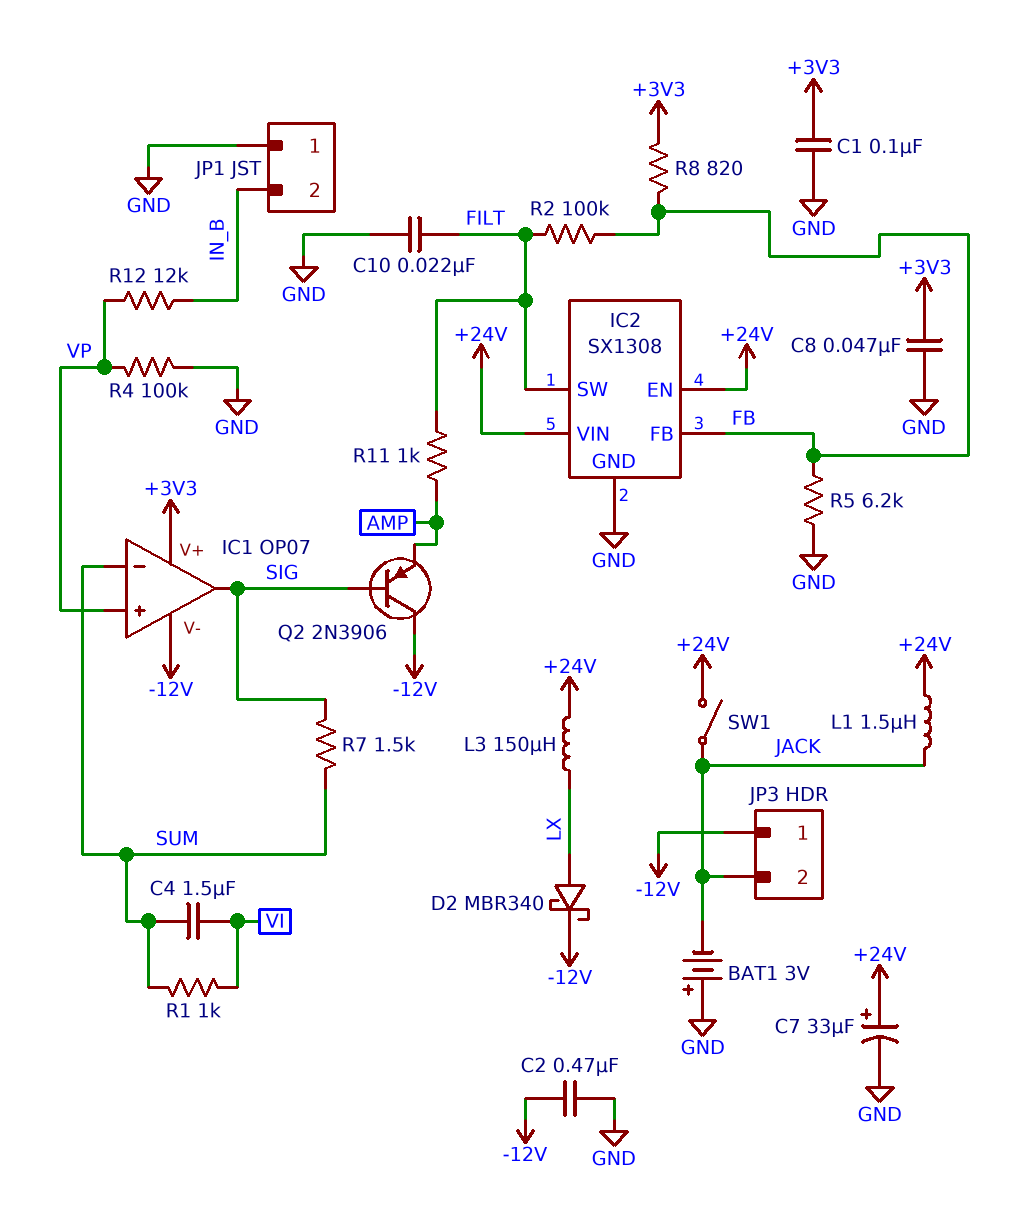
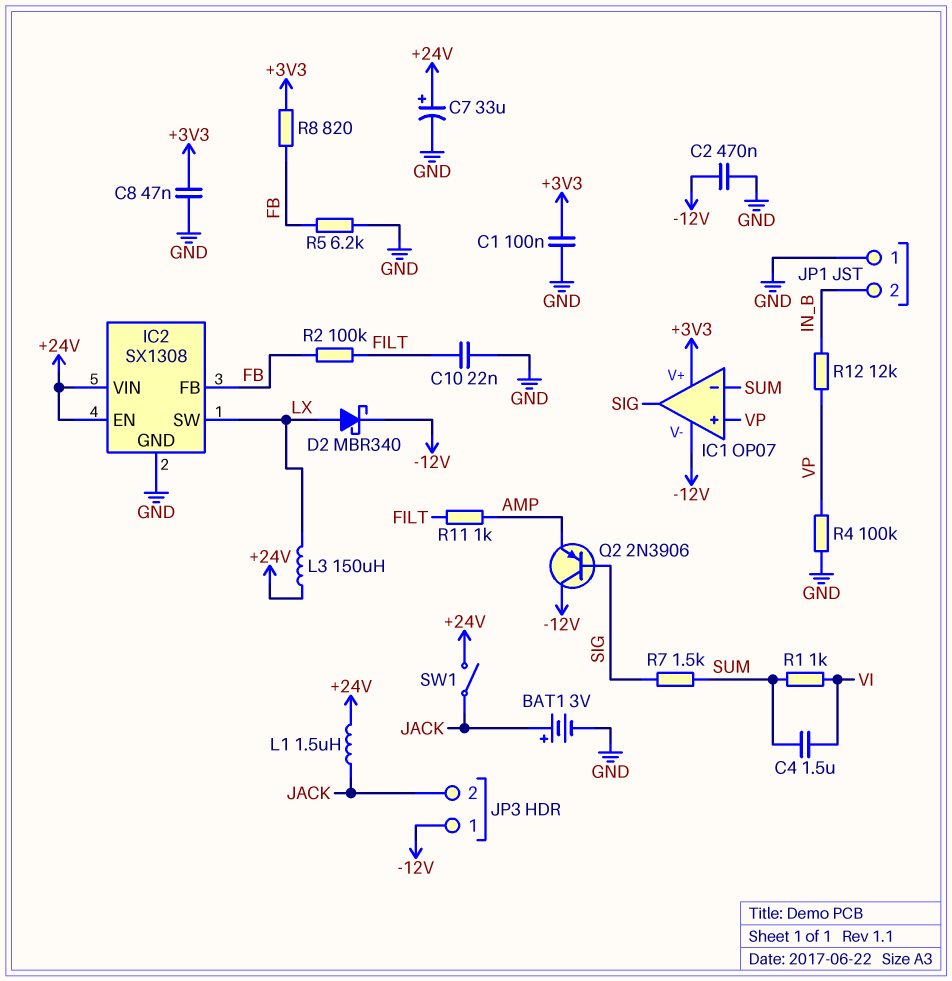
BAT1: 3V (plus GND, minus JACK) -> 3V (plus JACK, minus GND)
IC2 pin SW: FILT -> LX

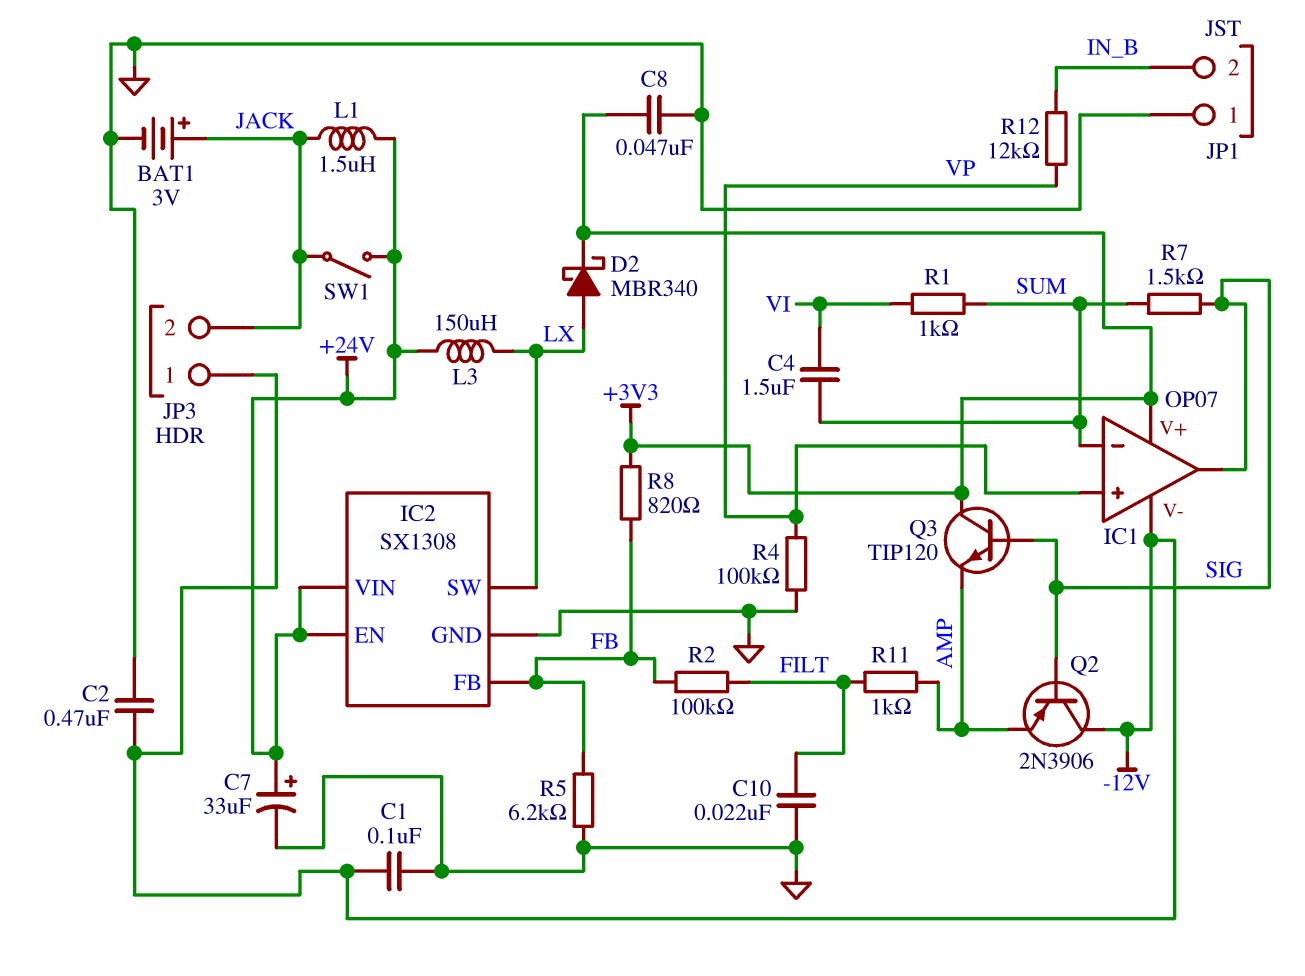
C1: 100nF (+3V3, GND) -> 100nF (-12V, GND)
D2: schottky MBR340 (A LX, K -12V) -> schottky MBR340 (A LX, K +3V3)
Q3: none -> NPN TIP120 (B SIG, C +3V3, E AMP)

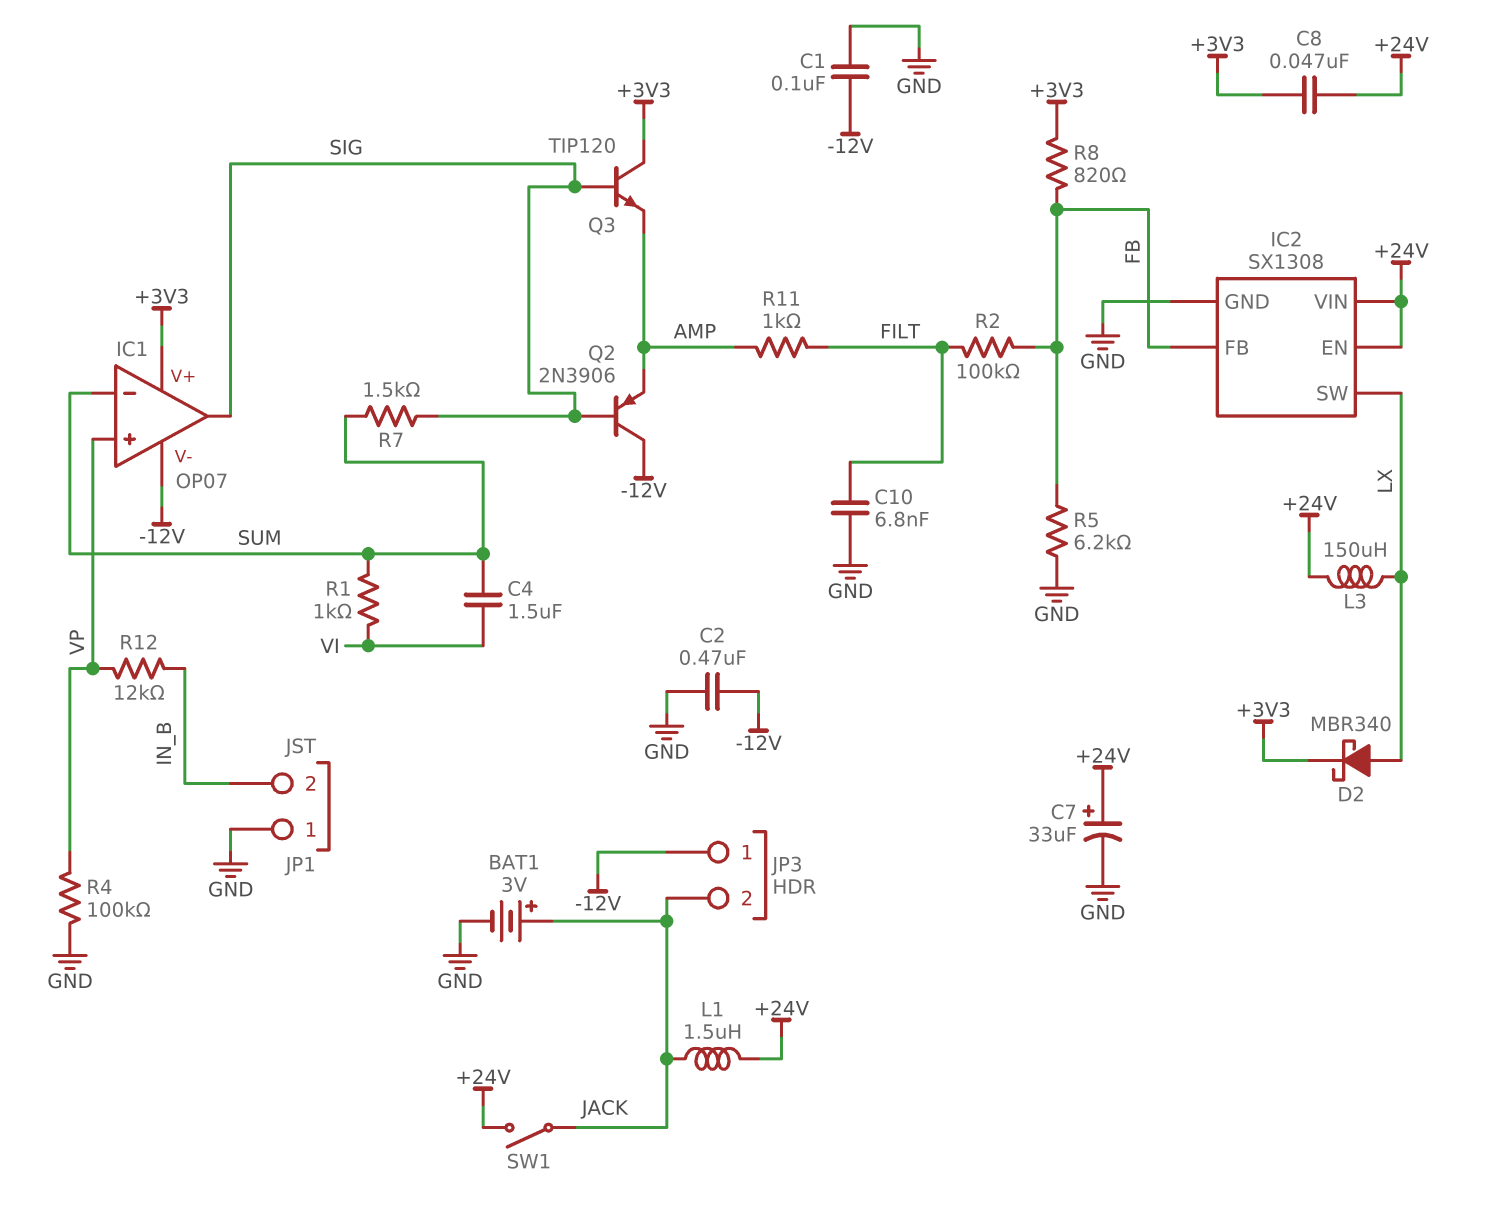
C8: 47nF (+3V3, GND) -> 47nF (+3V3, +24V)
C10: 22nF (FILT, GND) -> 6.8nF (FILT, GND)

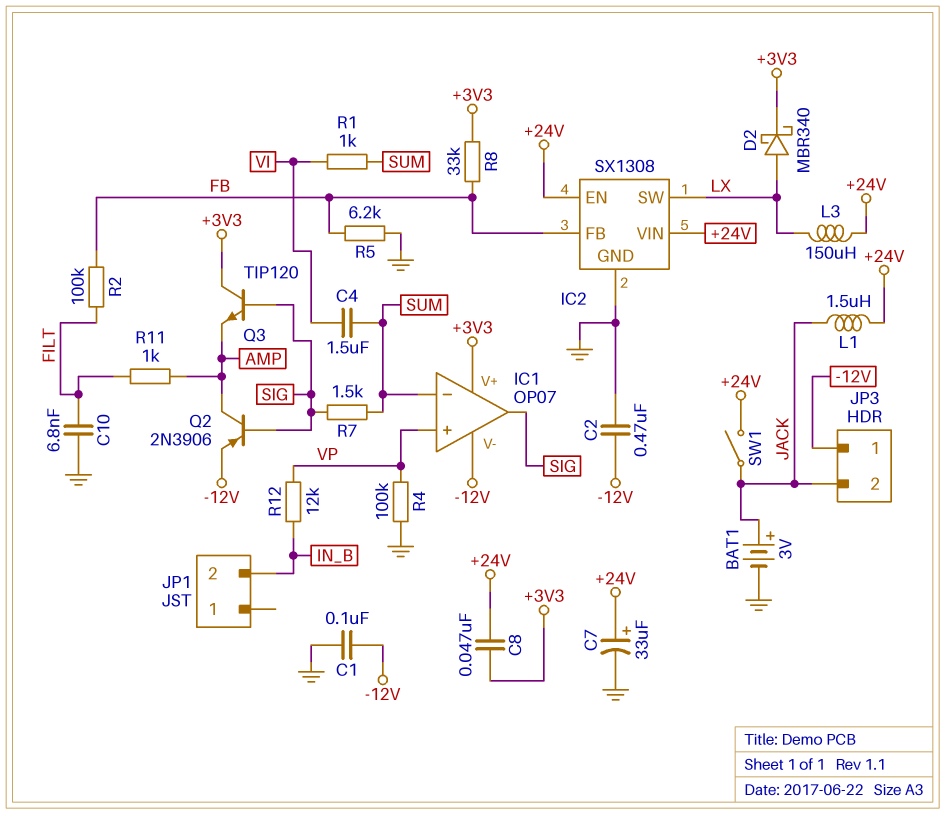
JP1 pin 1: GND -> none
Q2: PNP 2N3906 (B SIG, C -12V, E AMP) -> PNP 2N3906 (B SIG, C AMP, E -12V)
R8: 820 (+3V3, FB) -> 33k (+3V3, FB)

